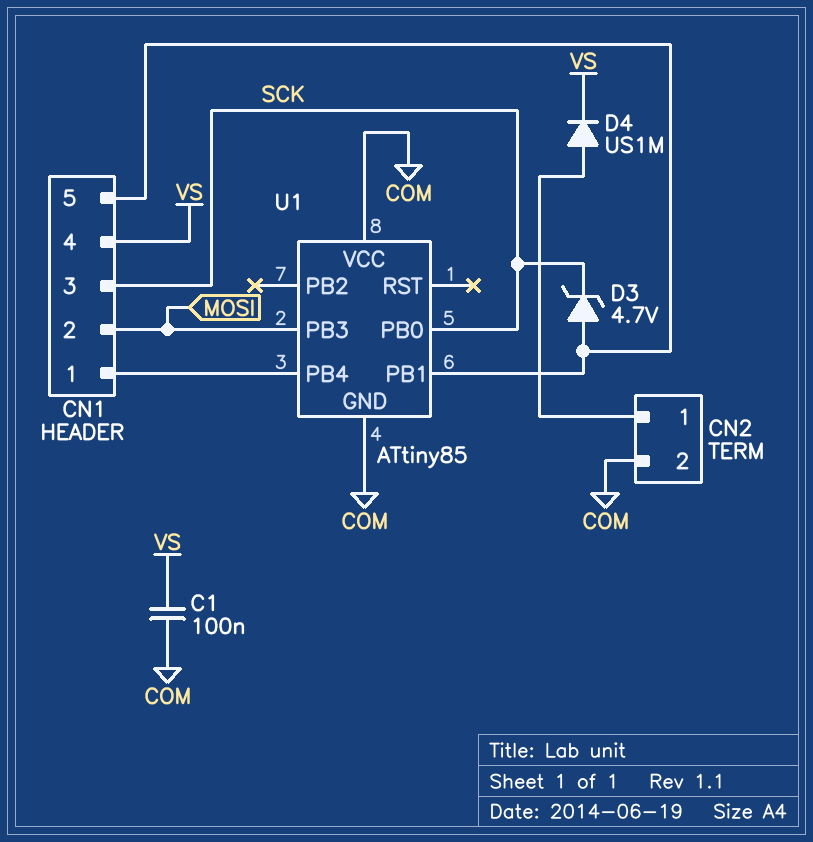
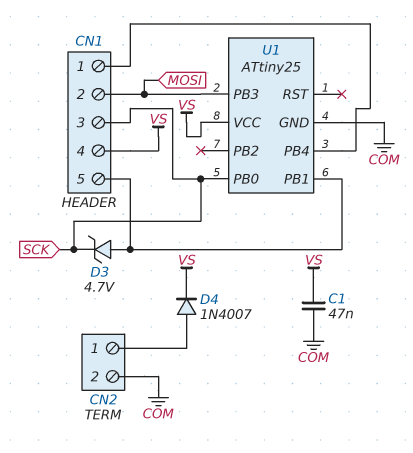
C1: 100nF (COM, VS) -> 47nF (COM, VS)
D4: diode US1M (A CN2/1, K VS) -> diode 1N4007 (A CN2/1, K VS)
U1: ATtiny85 -> ATtiny25
U1 pin VCC: COM -> VS

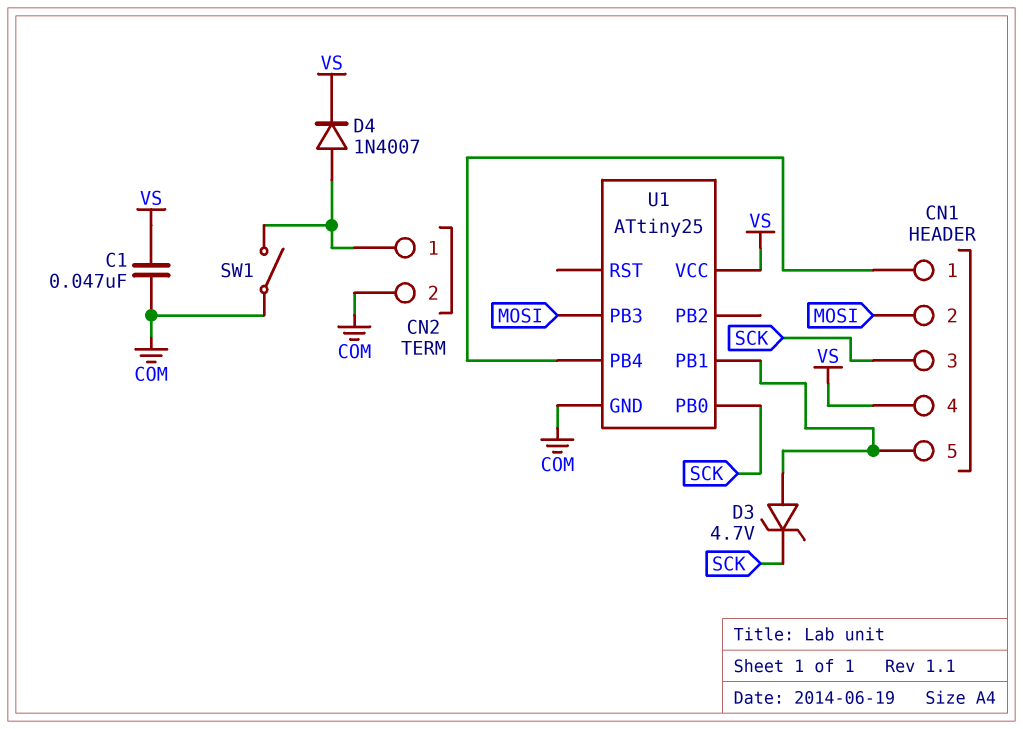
SW1: none -> switch (CN2/1, COM)

